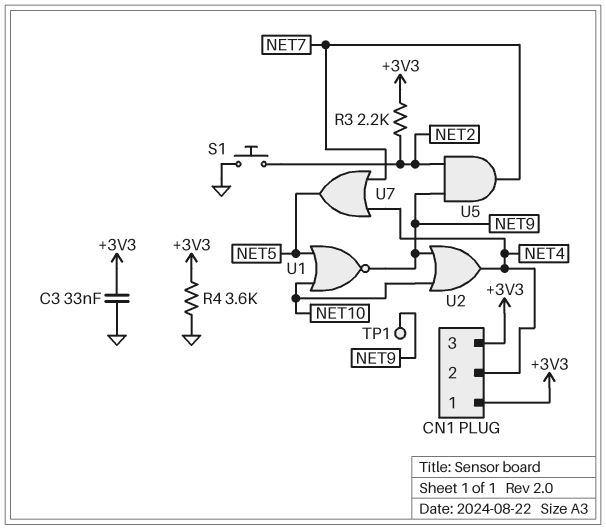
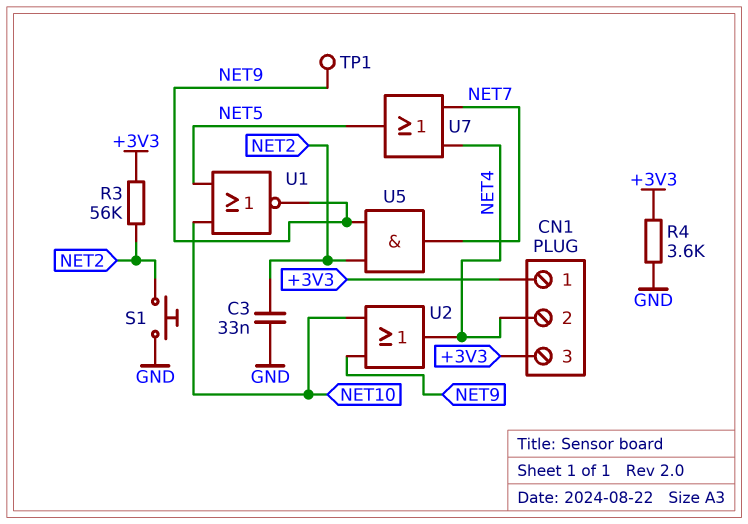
C3: 33nF (+3V3, GND) -> 33nF (GND, NET2)
R3: 2.2k (+3V3, NET2) -> 56k (+3V3, NET2)

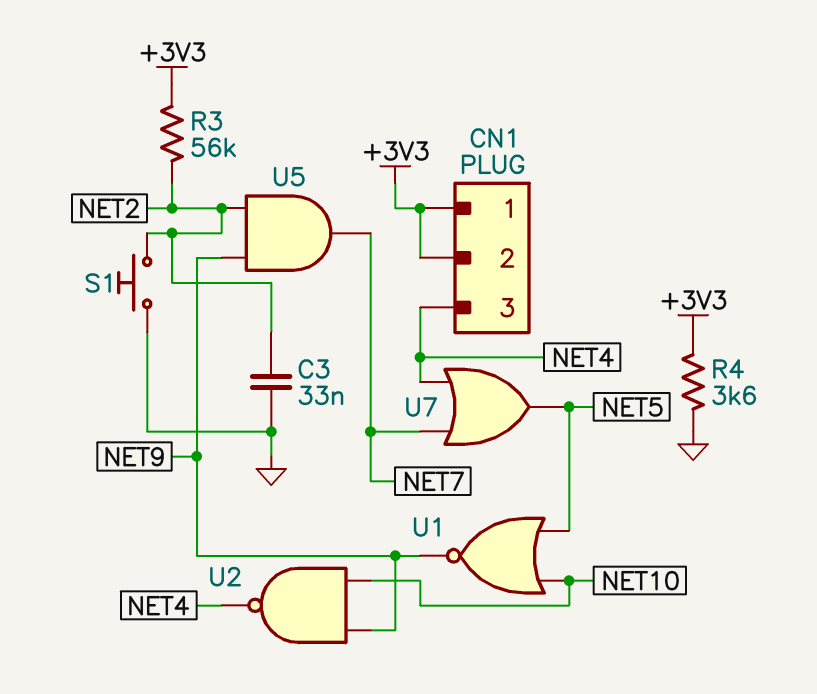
CN1 pin 2: NET4 -> +3V3
CN1 pin 3: +3V3 -> NET4
TP1: test point (NET9) -> none
U2: OR (in NET9, in NET10, out NET4) -> NAND (in NET9, in NET10, out NET4)

